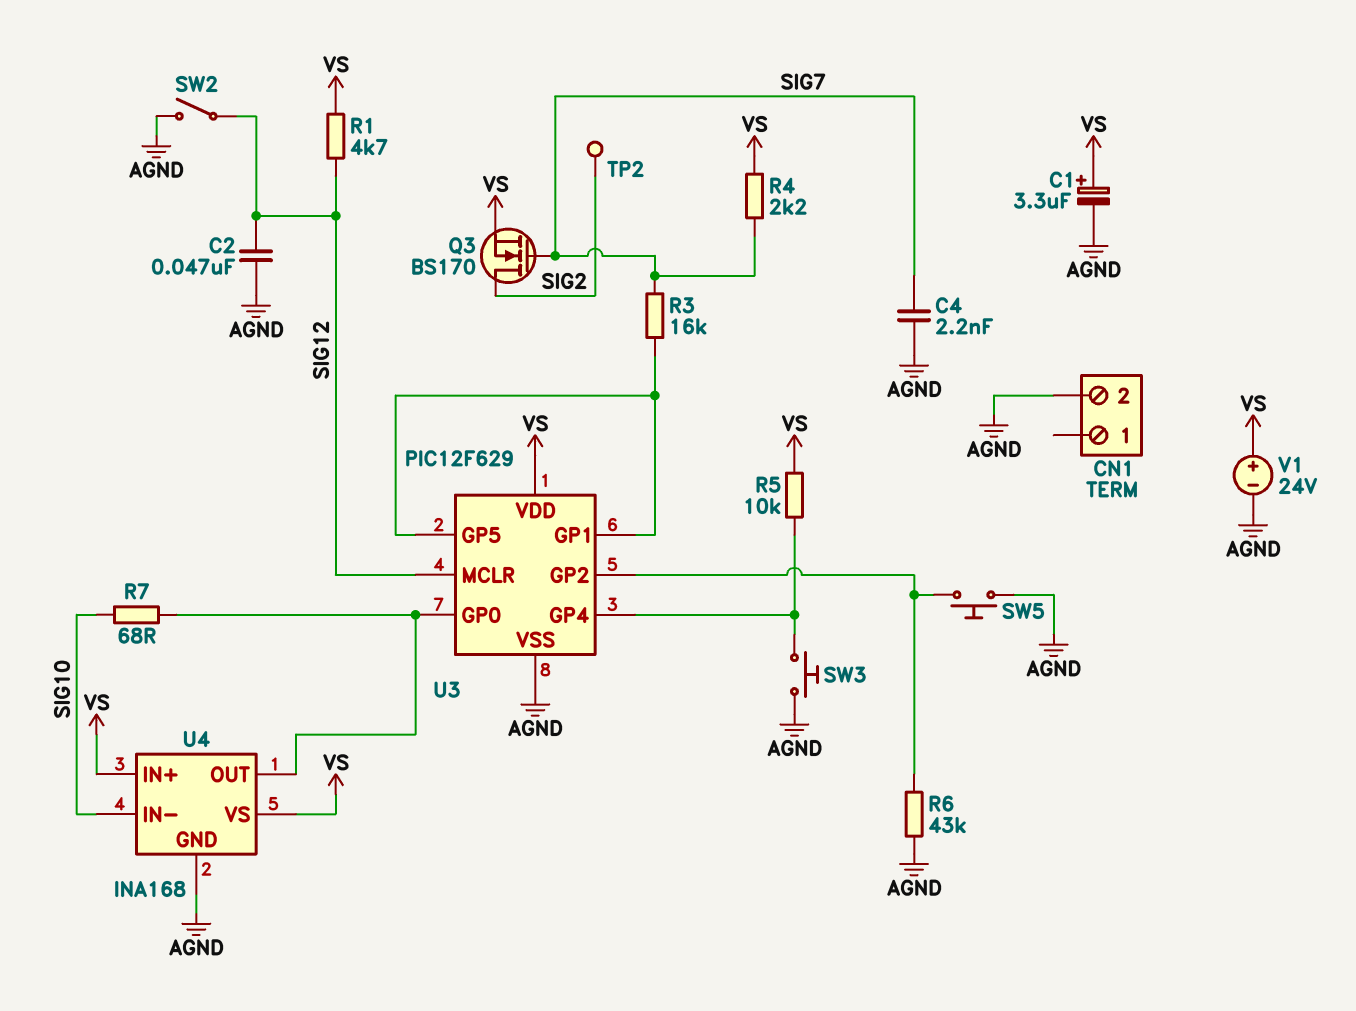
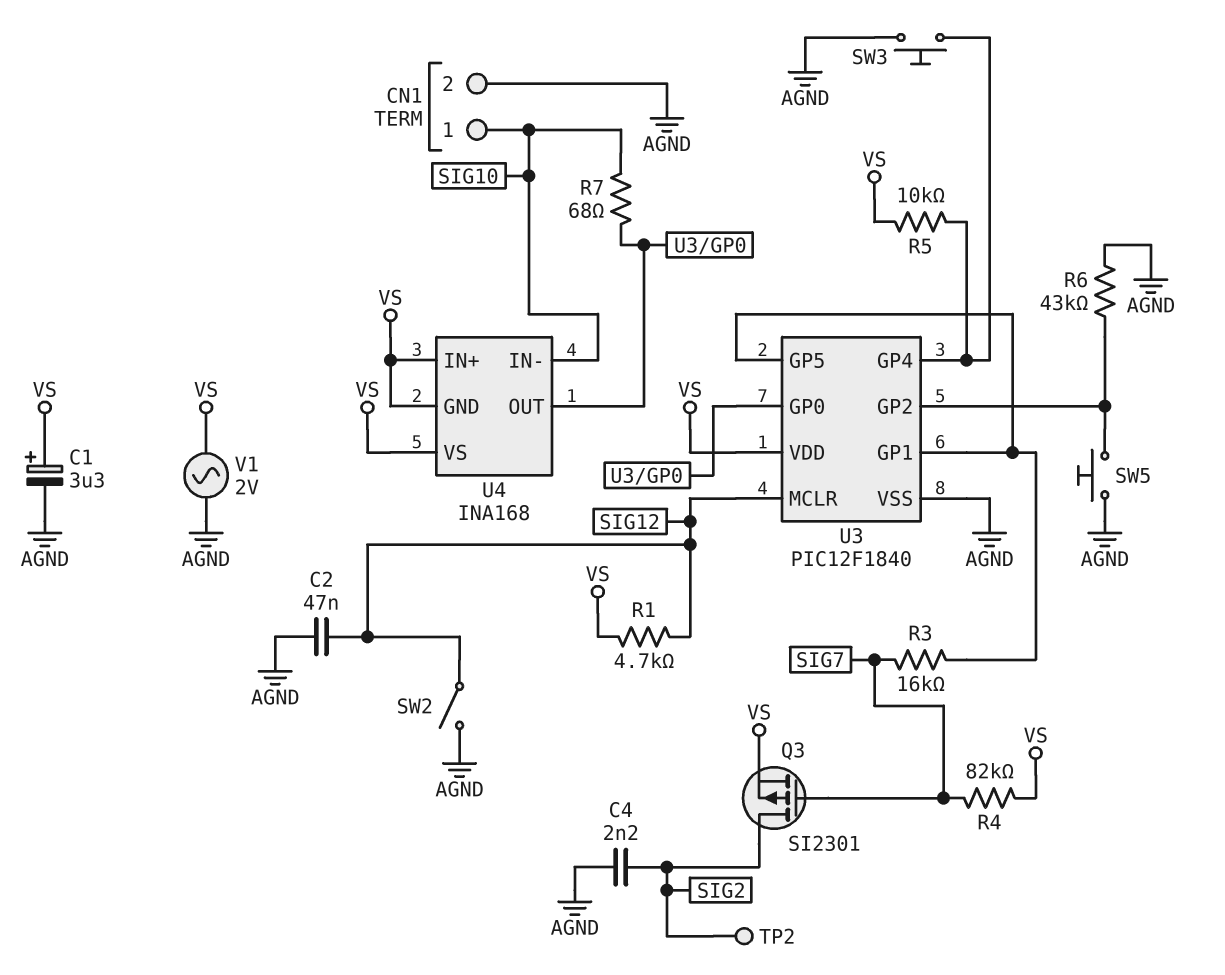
C4: 2.2nF (AGND, SIG7) -> 2.2nF (AGND, SIG2)
CN1 pin 1: none -> SIG10
Q3: NMOS BS170 (G SIG7, D SIG2, S VS) -> PMOS SI2301 (G SIG7, D SIG2, S VS)
R4: 2.2k (SIG7, VS) -> 82k (SIG7, VS)
U3: PIC12F629 -> PIC12F1840
U4 pin GND: AGND -> VS
V1: 24V (plus VS, minus AGND) -> AC 2V (AGND, VS)

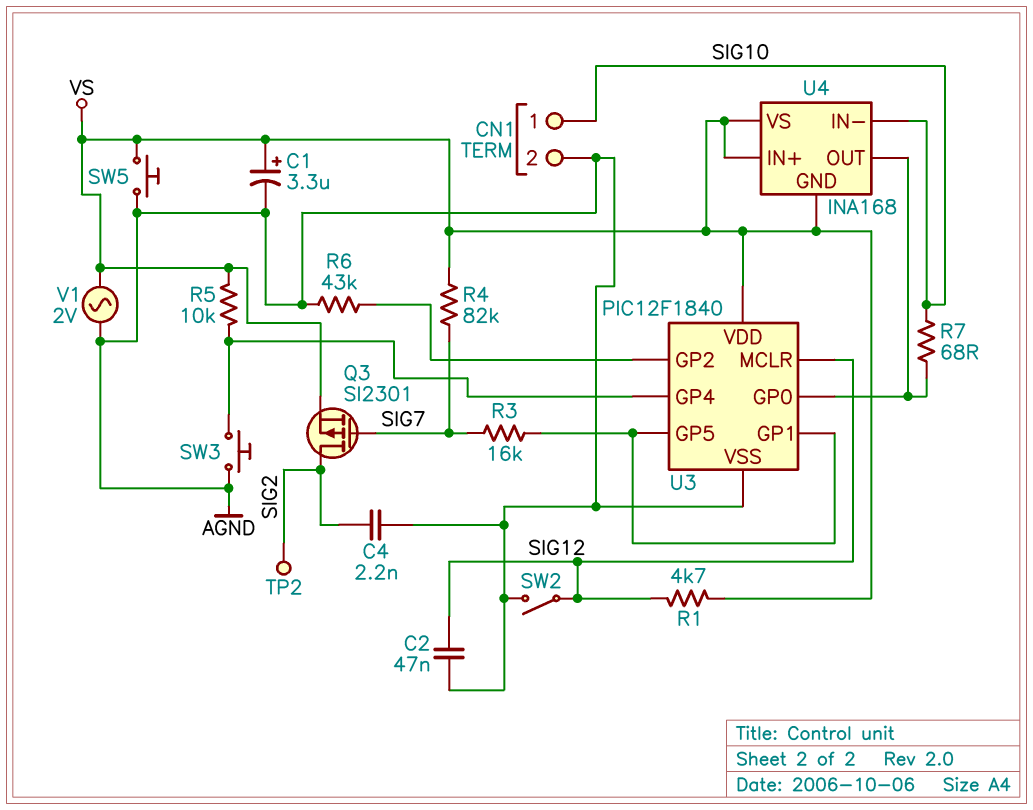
SW5: button (AGND, U3/GP2) -> button (AGND, VS)

